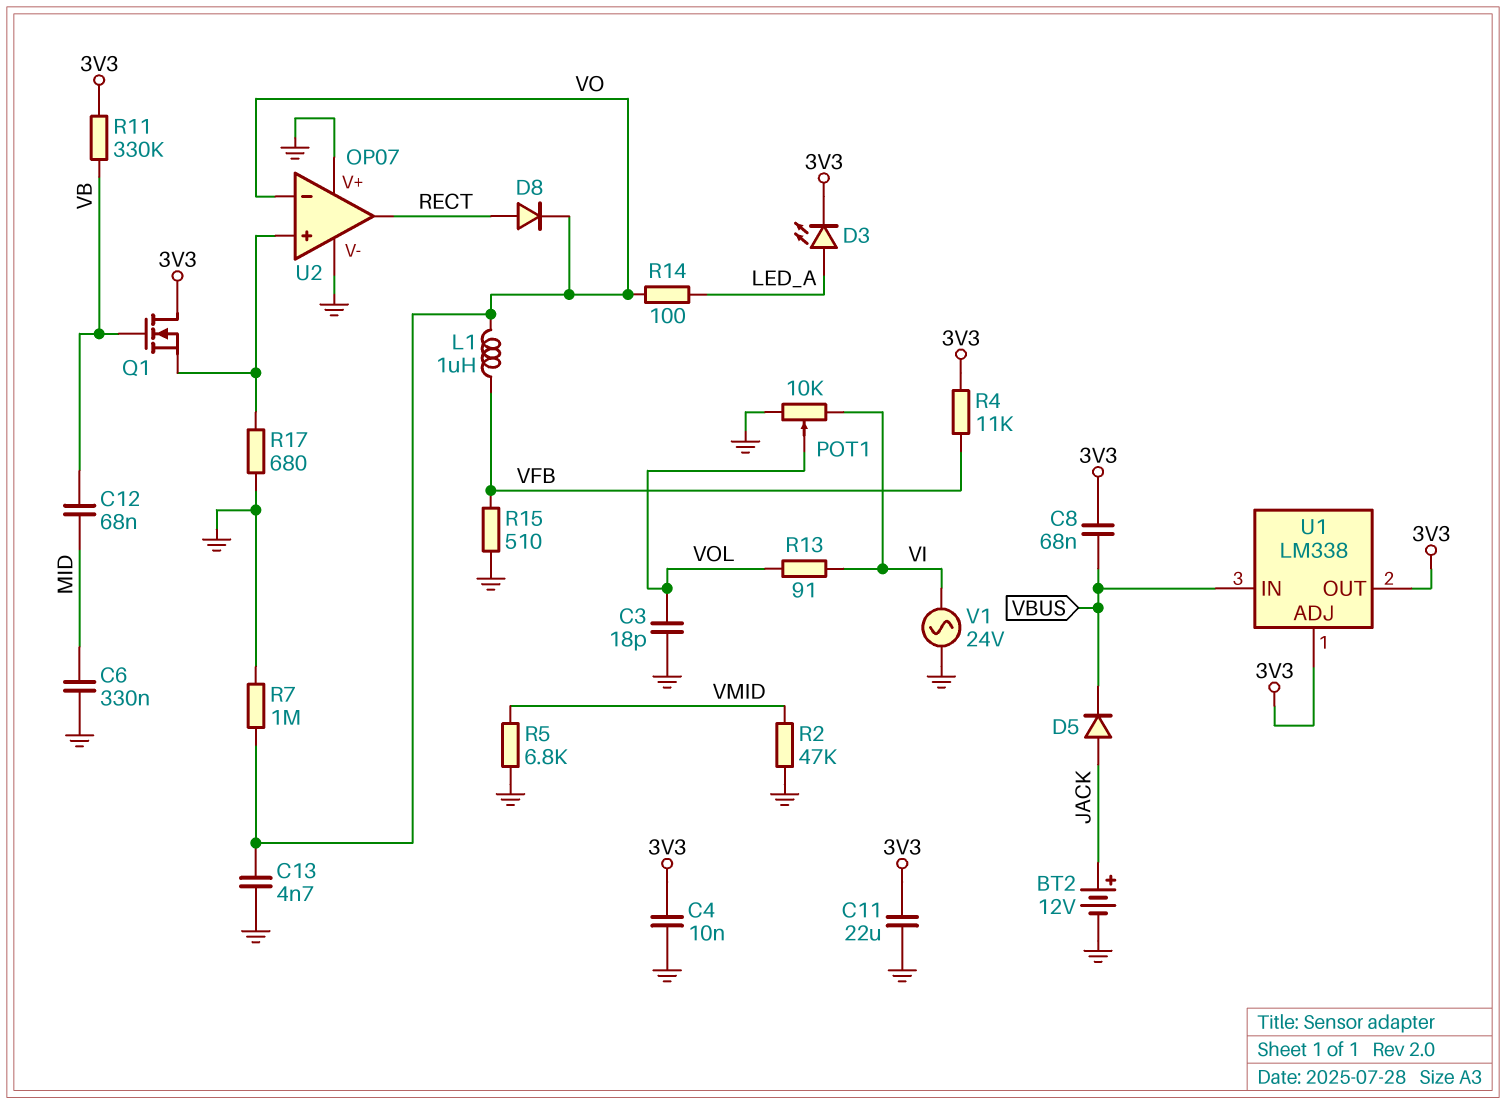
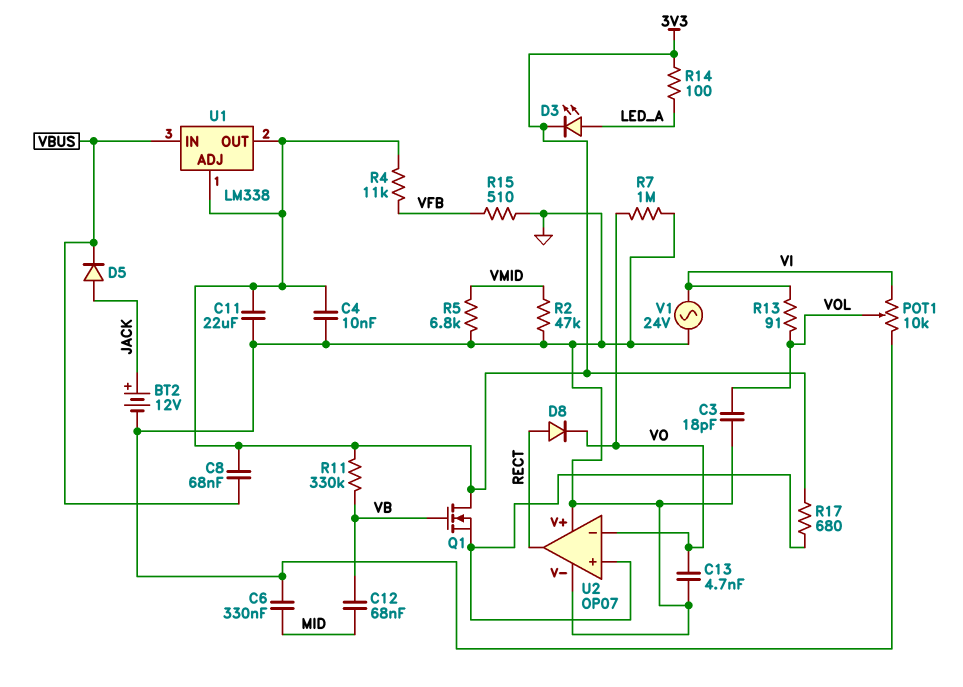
L1: 1uH (VFB, VO) -> none
R14: 100 (LED_A, VO) -> 100 (3V3, LED_A)
R17: 680 (GND, U2/in+) -> 680 (3V3, U2/in+)

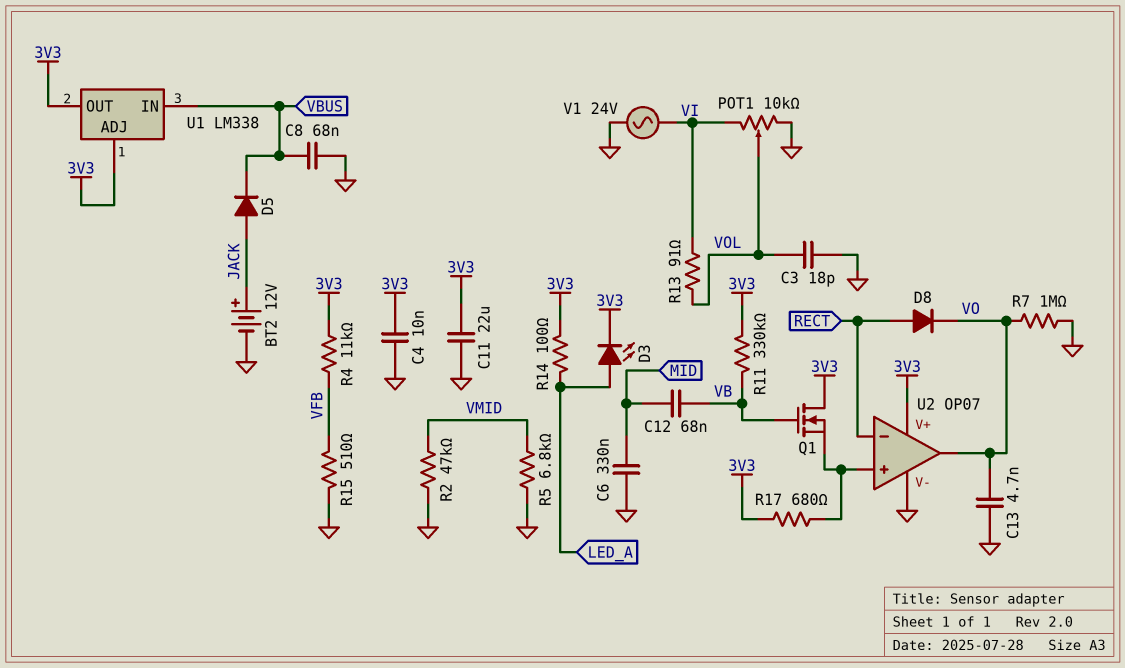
C8: 68nF (3V3, VBUS) -> 68nF (GND, VBUS)
U2 pin V+: GND -> 3V3
U2 pin in-: VO -> RECT
U2 pin out: RECT -> VO

